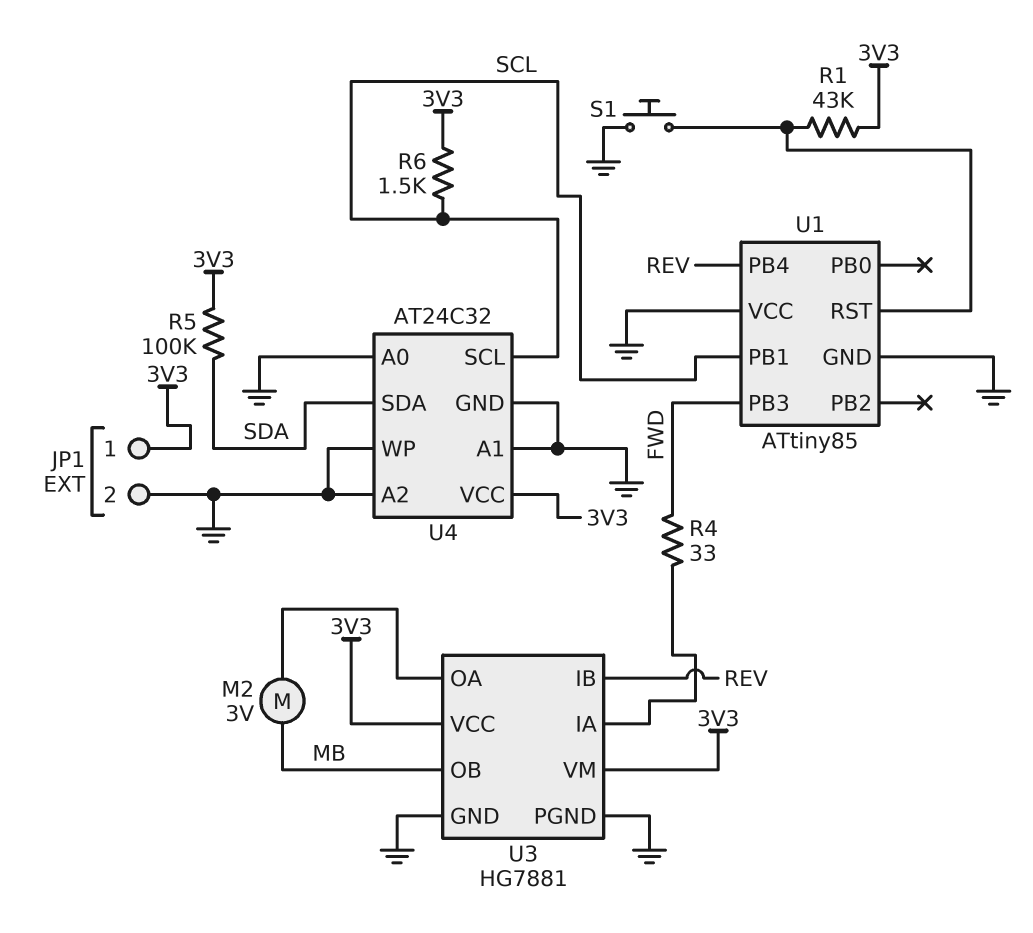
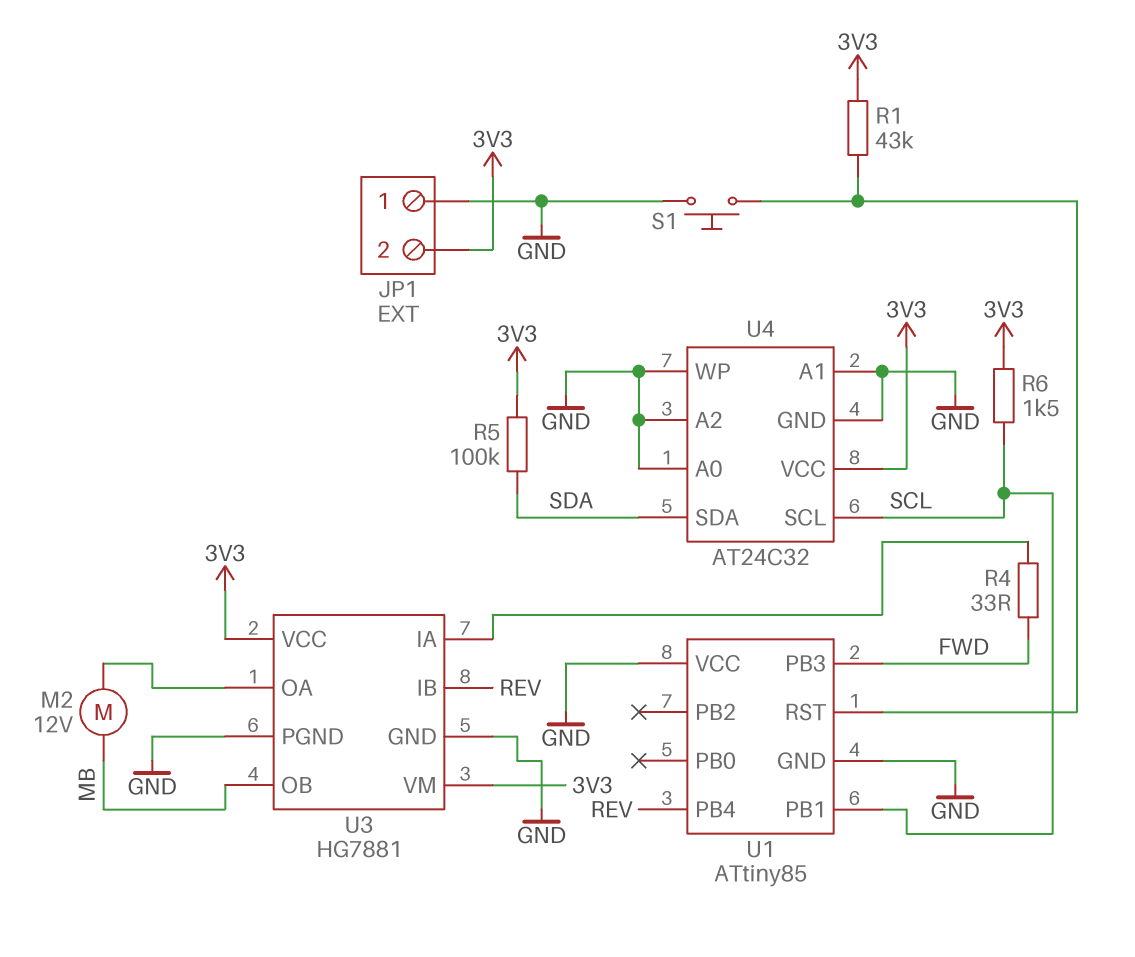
JP1 pin 1: 3V3 -> GND
JP1 pin 2: GND -> 3V3
M2: motor 3V (MB, U3/OA) -> motor 12V (MB, U3/OA)

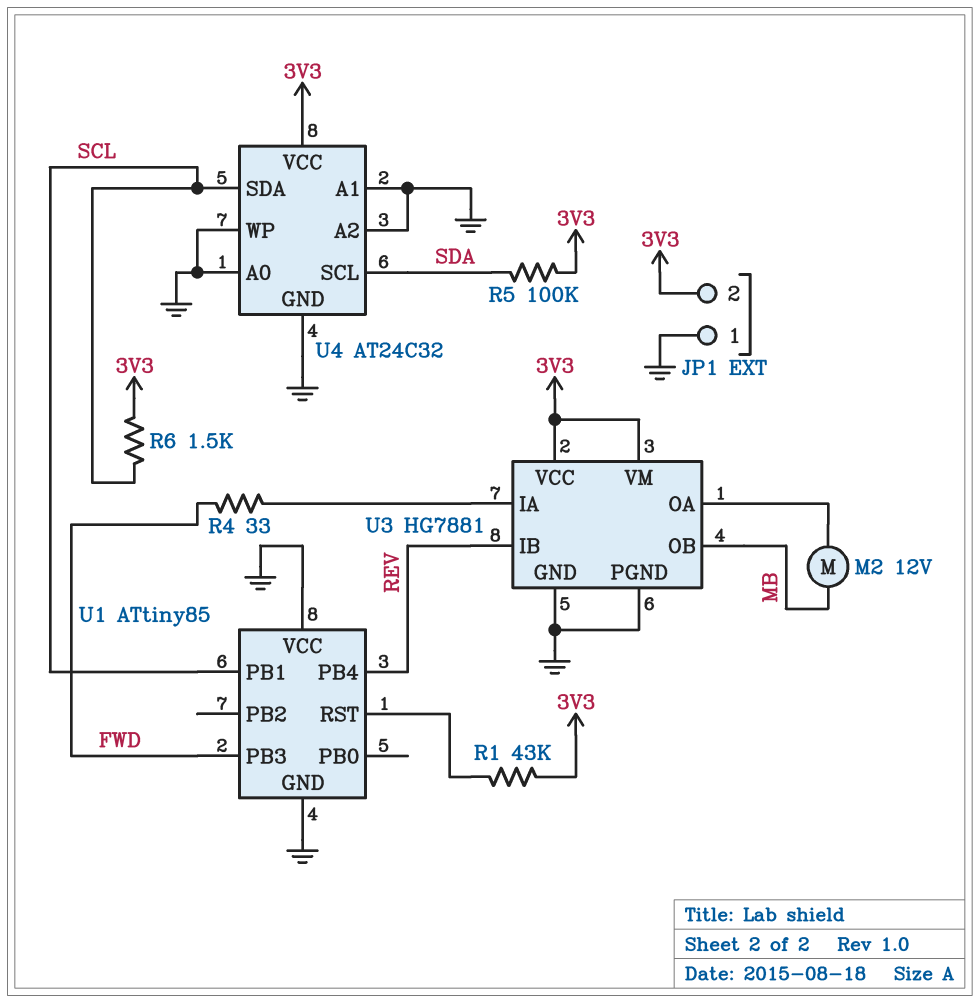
S1: button (GND, U1/RST) -> none
U4 pin SCL: SCL -> SDA
U4 pin SDA: SDA -> SCL

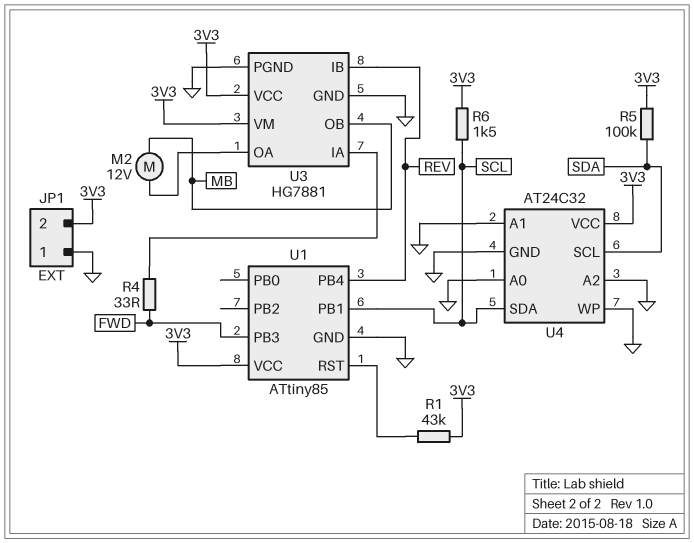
U1 pin VCC: GND -> 3V3

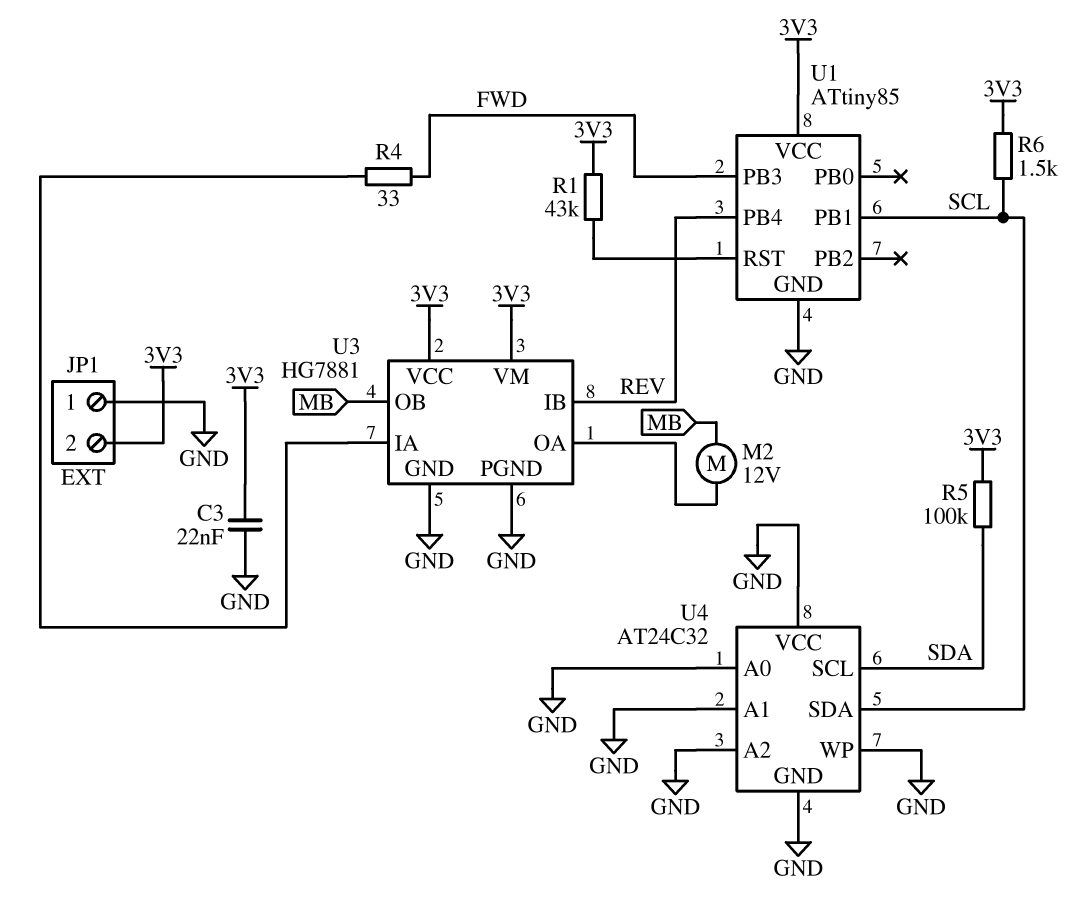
C3: none -> 22nF (3V3, GND)
U4 pin VCC: 3V3 -> GND

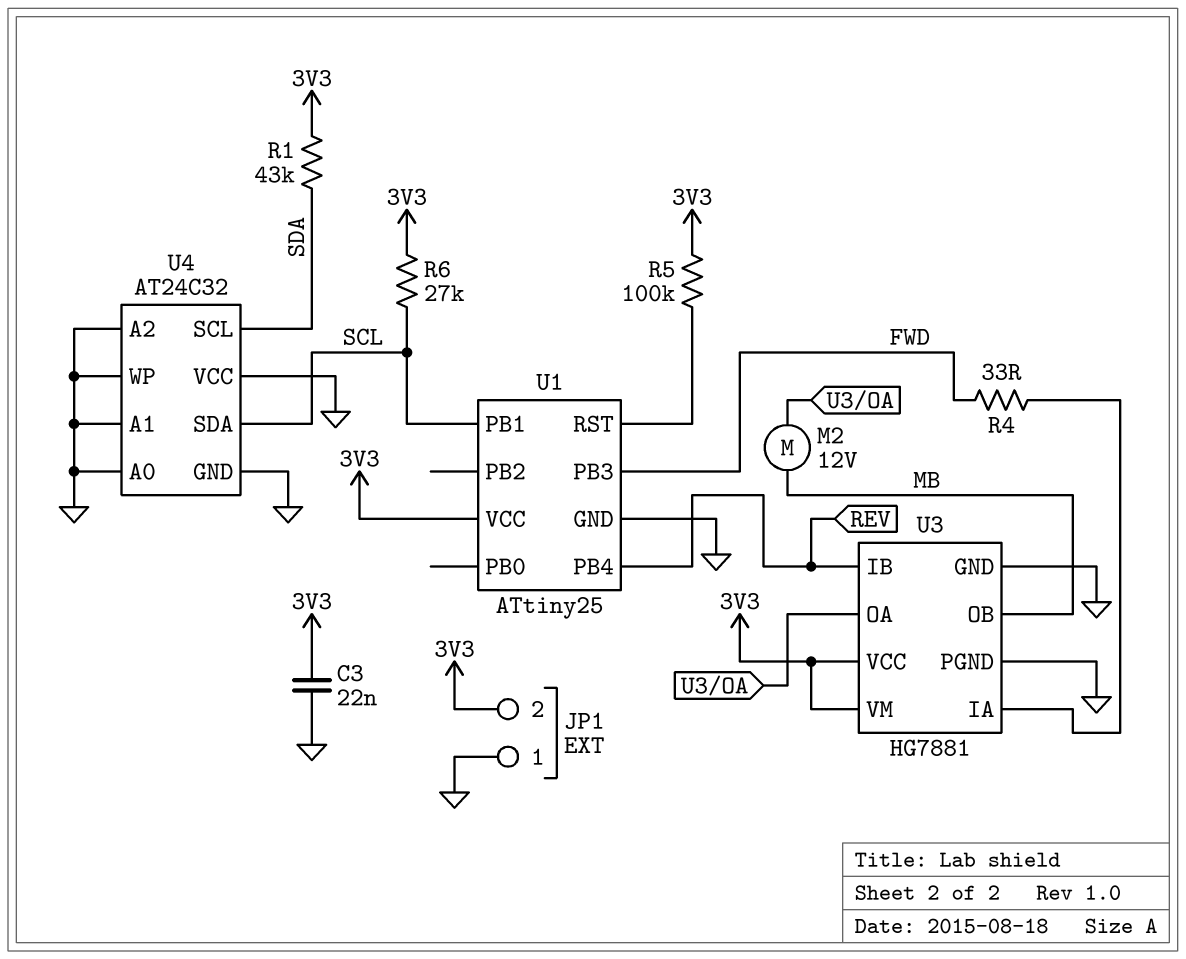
R1: 43k (3V3, U1/RST) -> 43k (3V3, SDA)
R5: 100k (3V3, SDA) -> 100k (3V3, U1/RST)
R6: 1.5k (3V3, SCL) -> 27k (3V3, SCL)
U1: ATtiny85 -> ATtiny25

